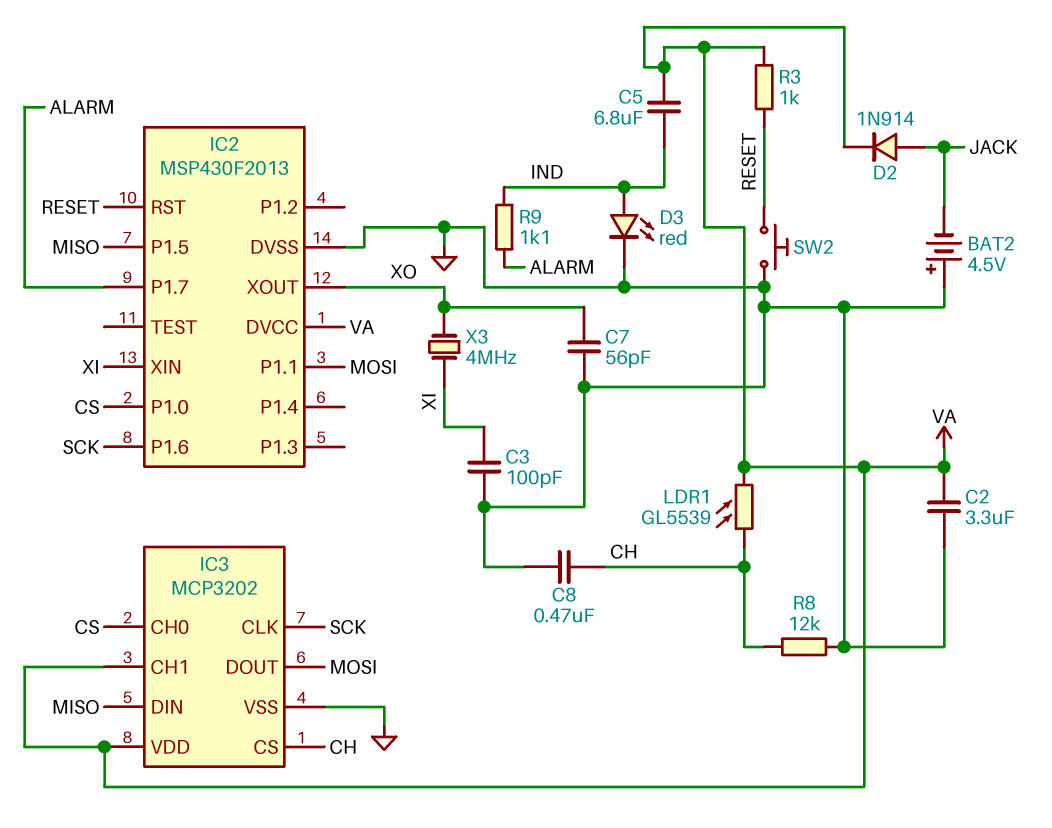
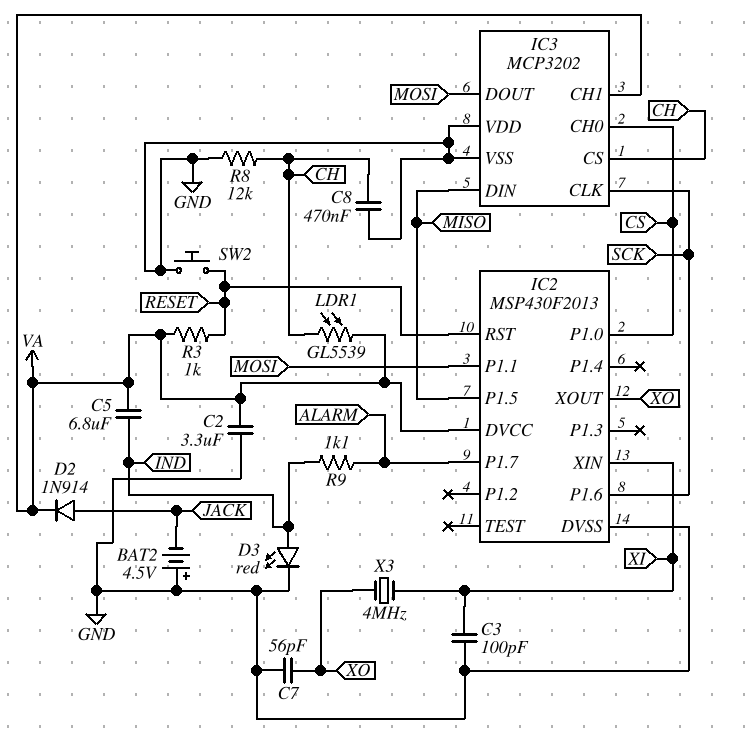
IC3 pin VDD: VA -> GND

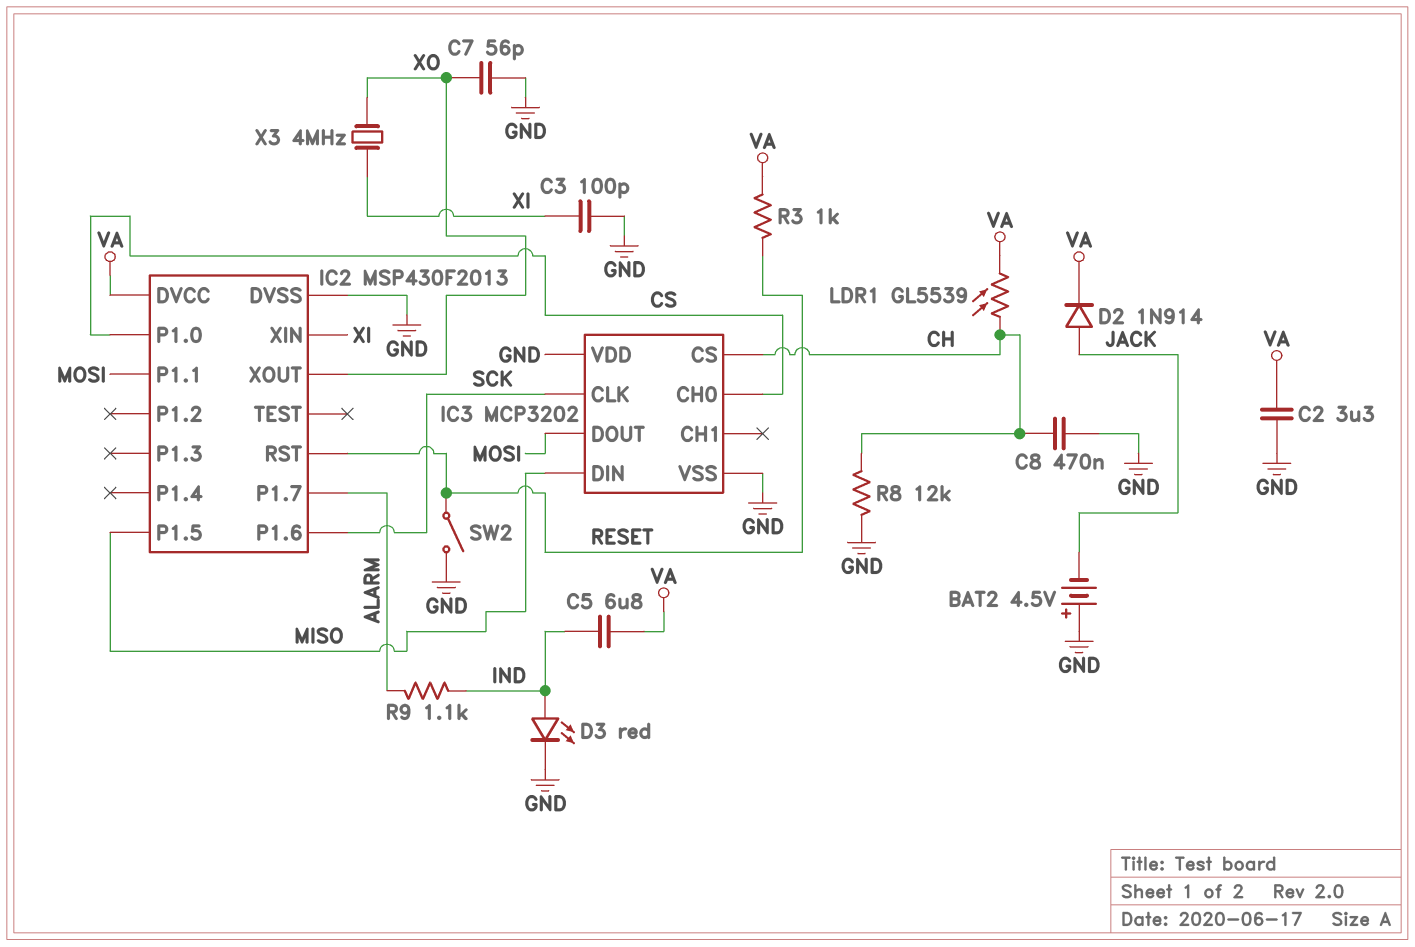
IC3 pin CH1: VA -> none
SW2: button (GND, RESET) -> switch (GND, RESET)

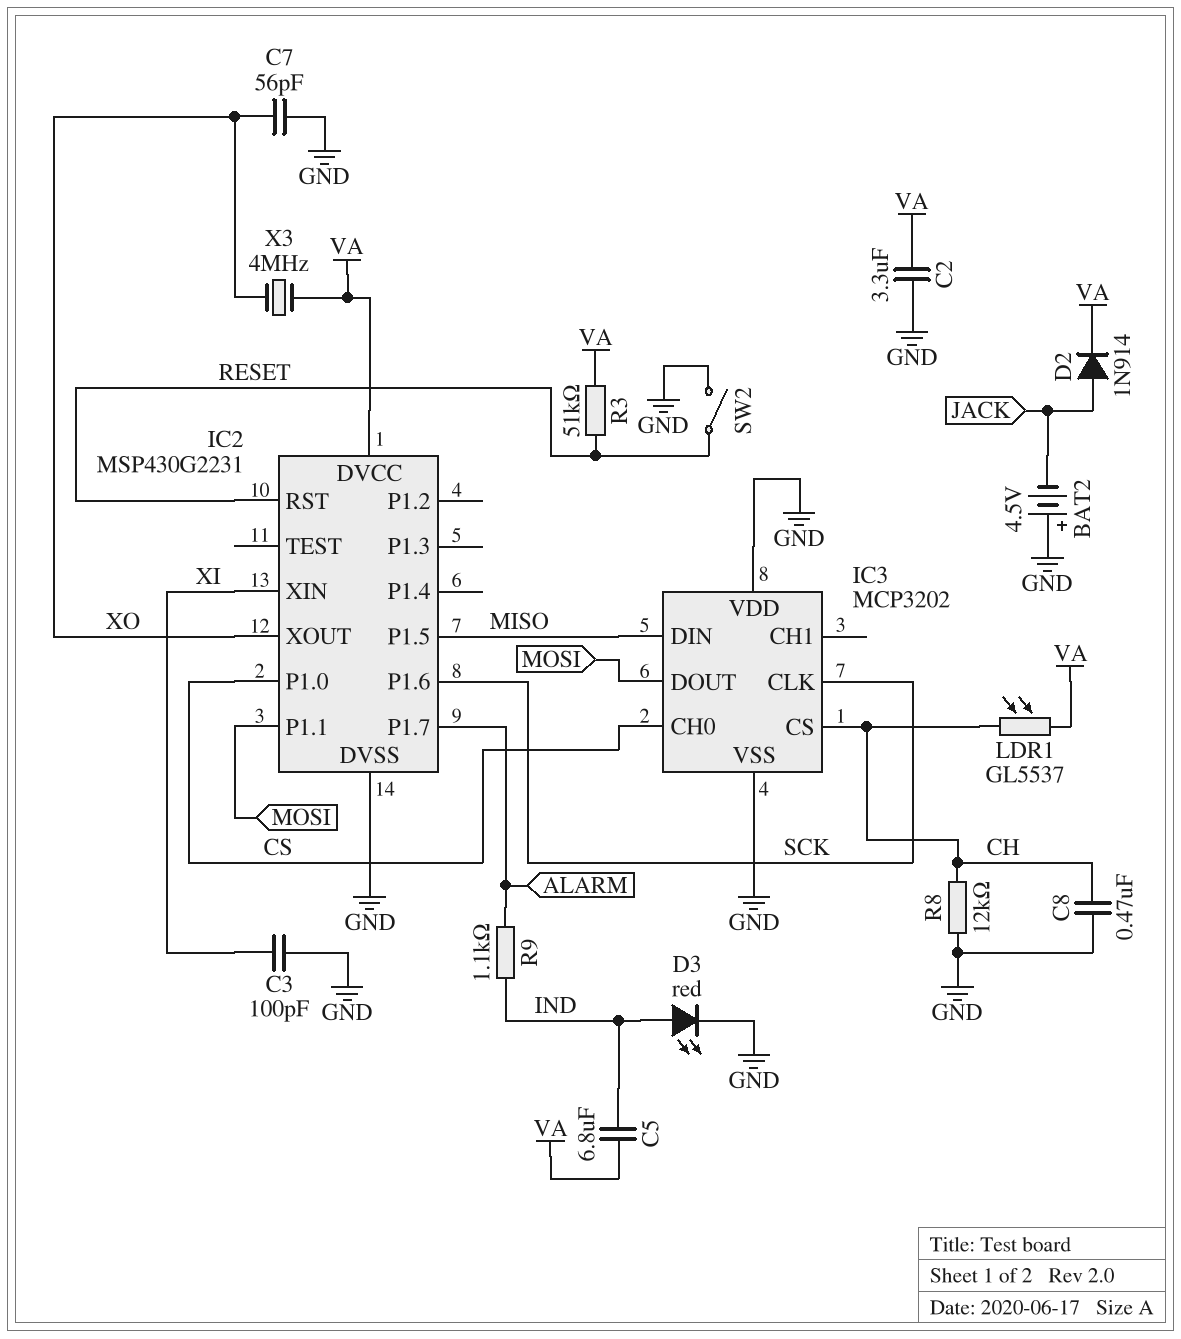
IC2: MSP430F2013 -> MSP430G2231
LDR1: GL5539 (CH, VA) -> GL5537 (CH, VA)
R3: 1k (RESET, VA) -> 51k (RESET, VA)
X3: 4MHz (XI, XO) -> 4MHz (VA, XO)

